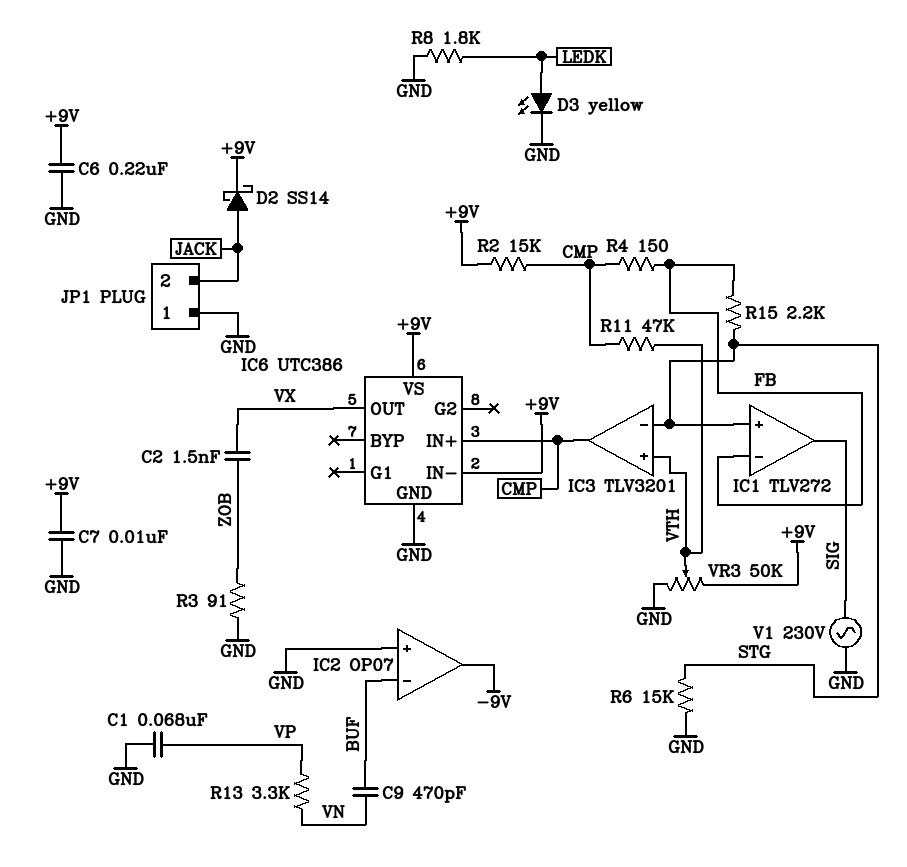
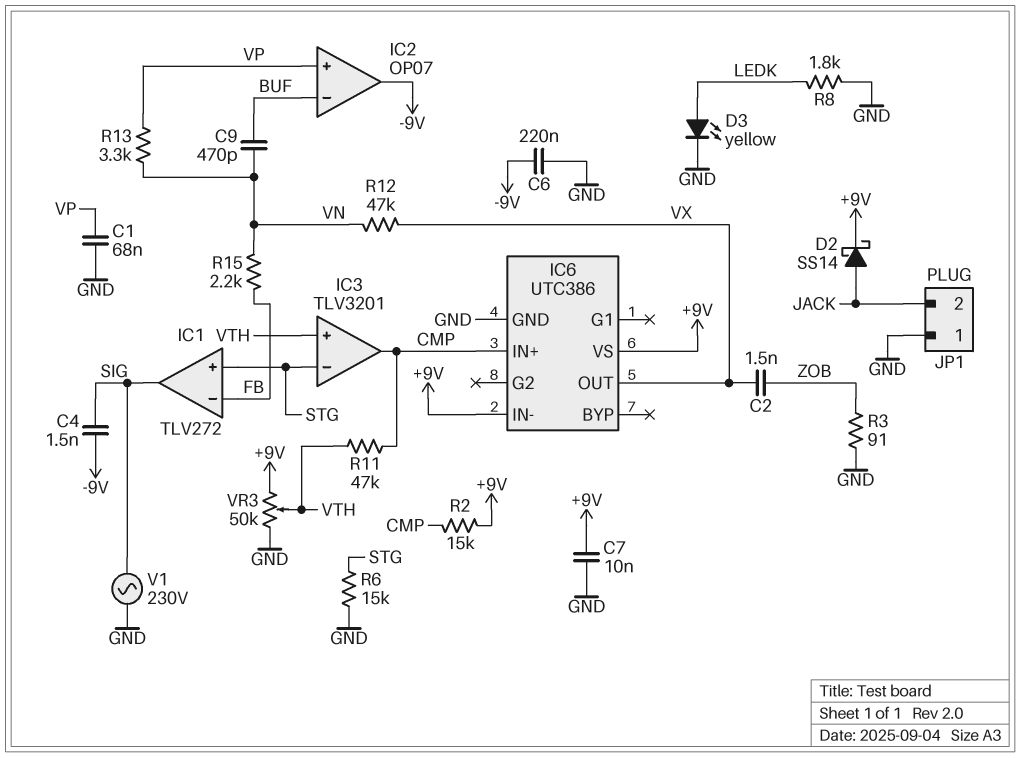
C4: none -> 1.5nF (-9V, SIG)
C6: 220nF (+9V, GND) -> 220nF (-9V, GND)
IC2 pin in+: GND -> VP
R4: 150 (CMP, FB) -> none
R12: none -> 47k (VN, VX)
R15: 2.2k (FB, STG) -> 2.2k (FB, VN)

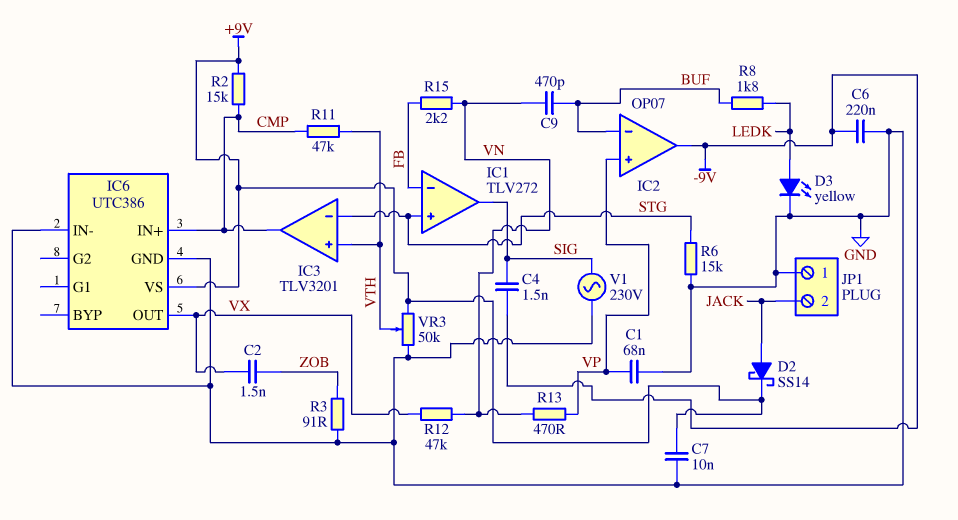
IC6 pin IN-: +9V -> GND
R8: 1.8k (GND, LEDK) -> 1.8k (BUF, LEDK)
R13: 3.3k (VN, VP) -> 470 (VN, VP)

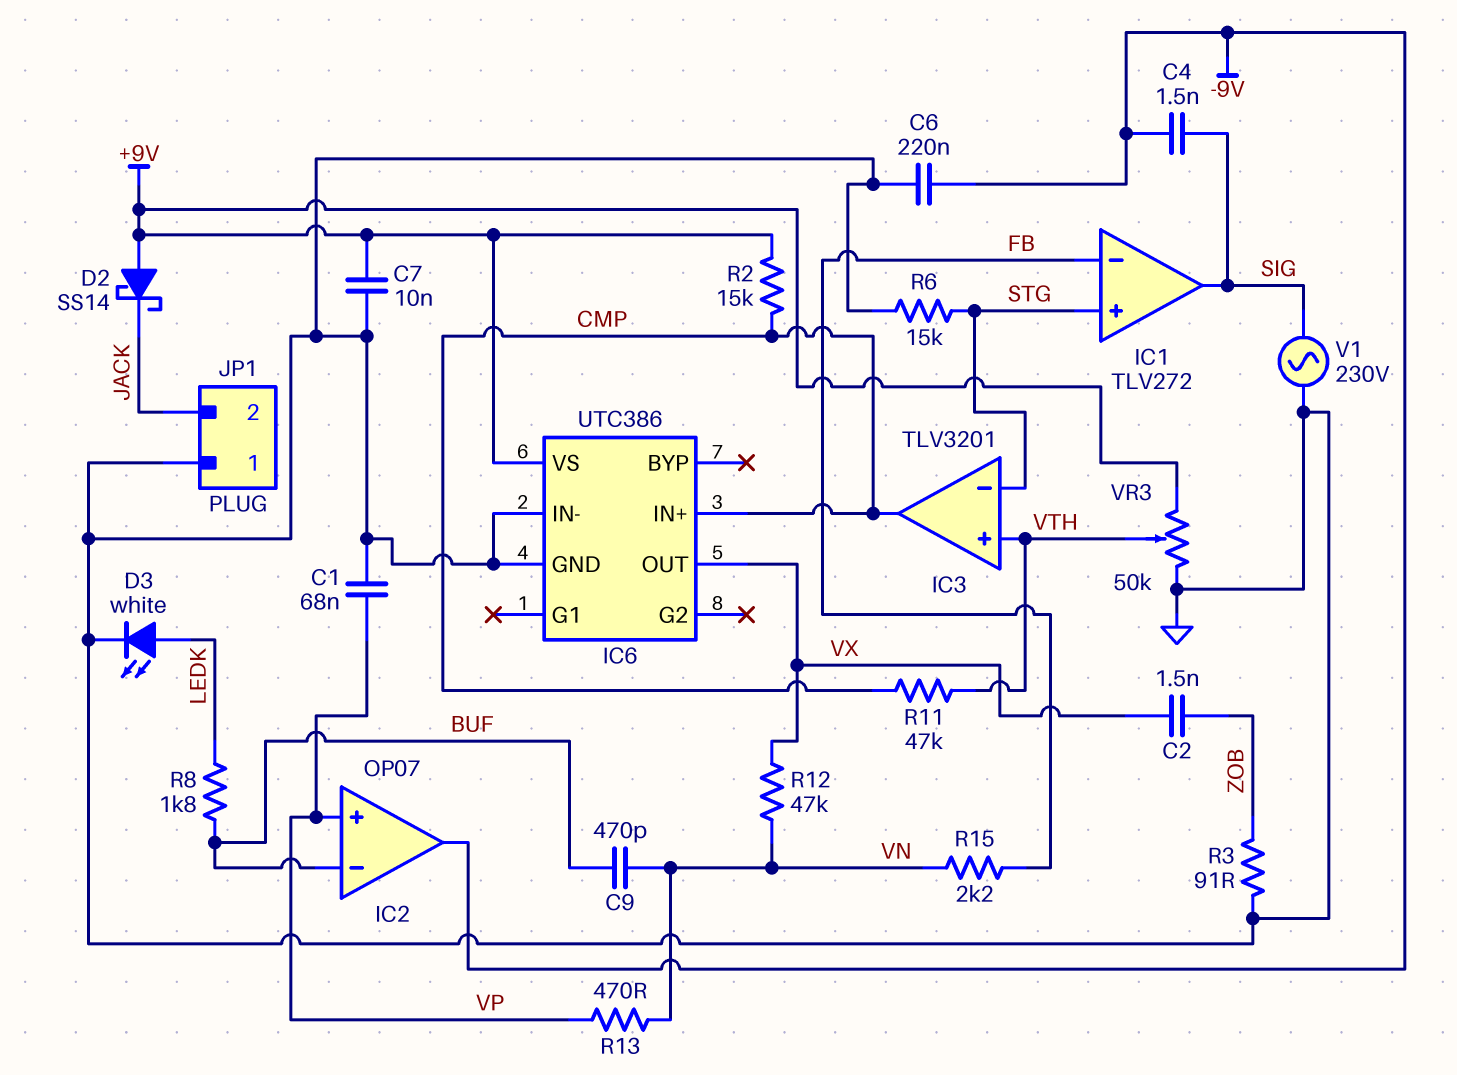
D2: schottky SS14 (A JACK, K +9V) -> schottky SS14 (A +9V, K JACK)
D3: LED yellow (A LEDK, K GND) -> LED white (A LEDK, K GND)

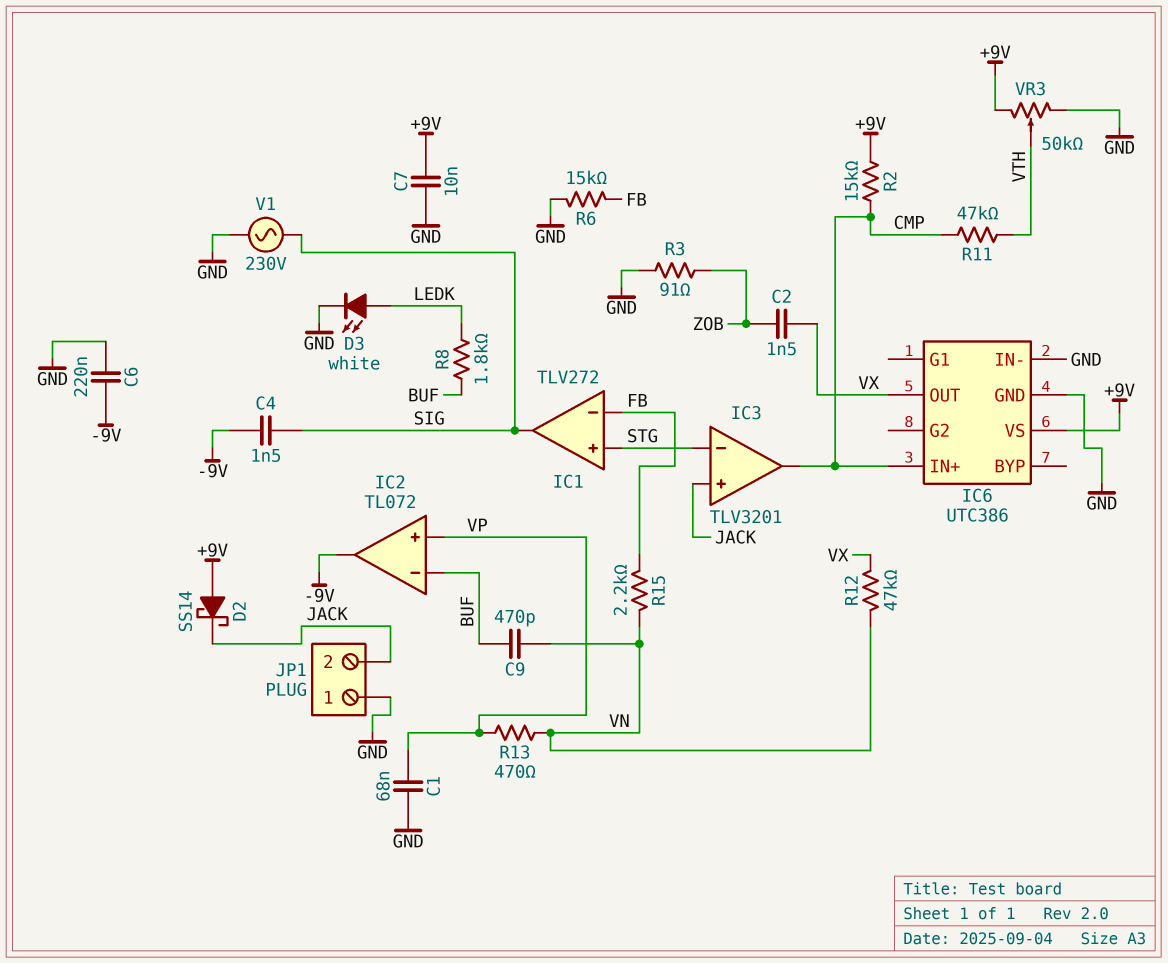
IC2: OP07 -> TL072
IC3 pin in+: VTH -> JACK
R6: 15k (GND, STG) -> 15k (FB, GND)

